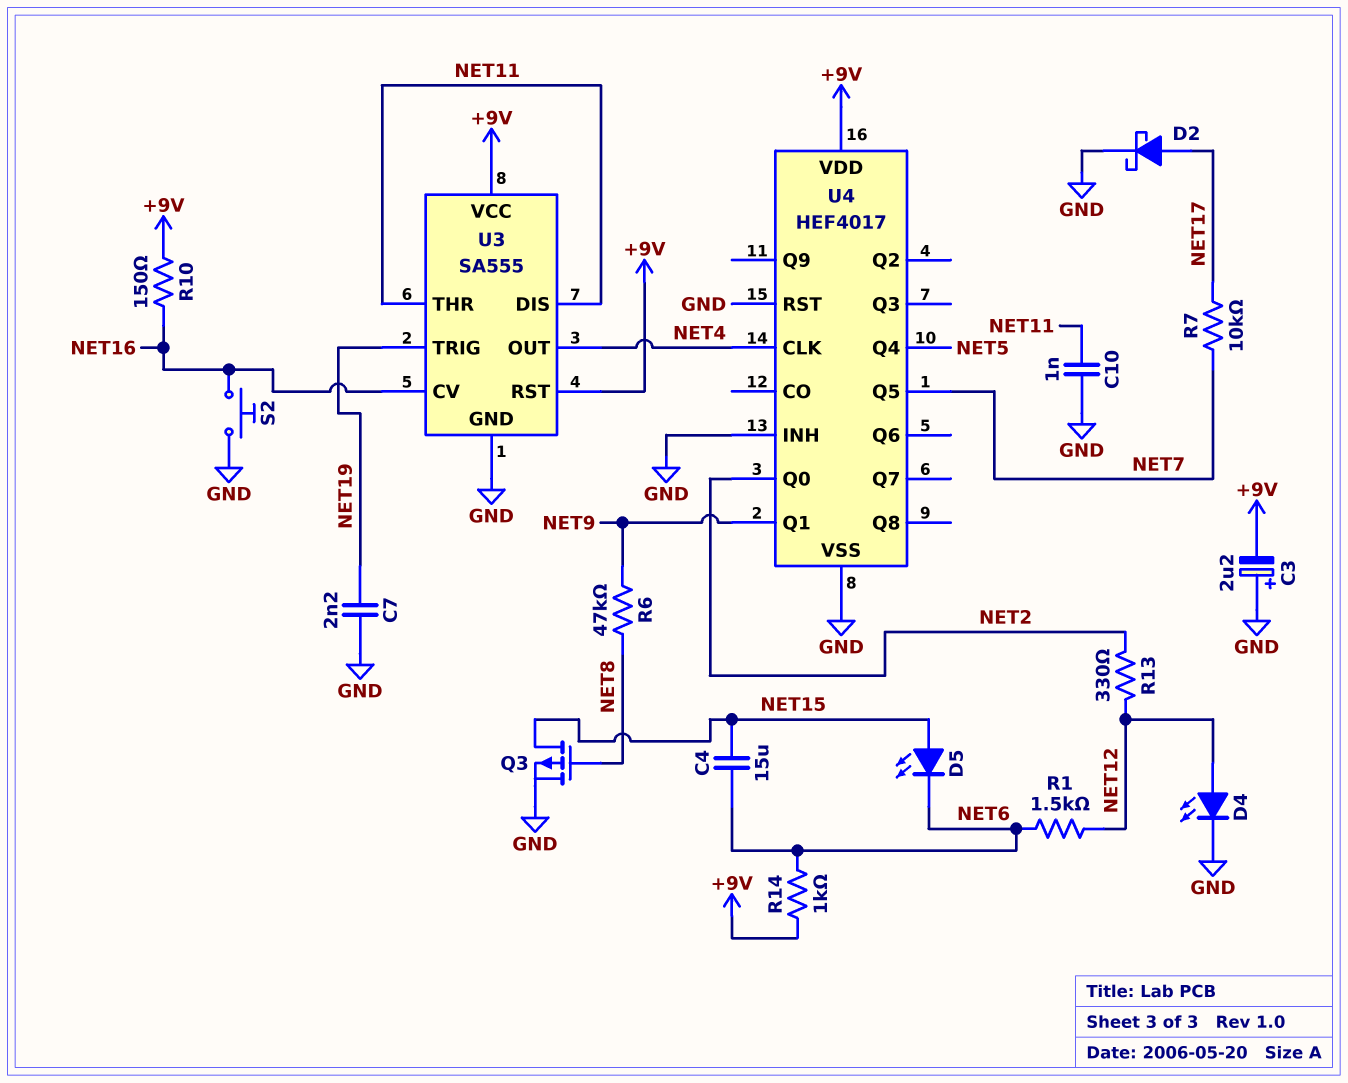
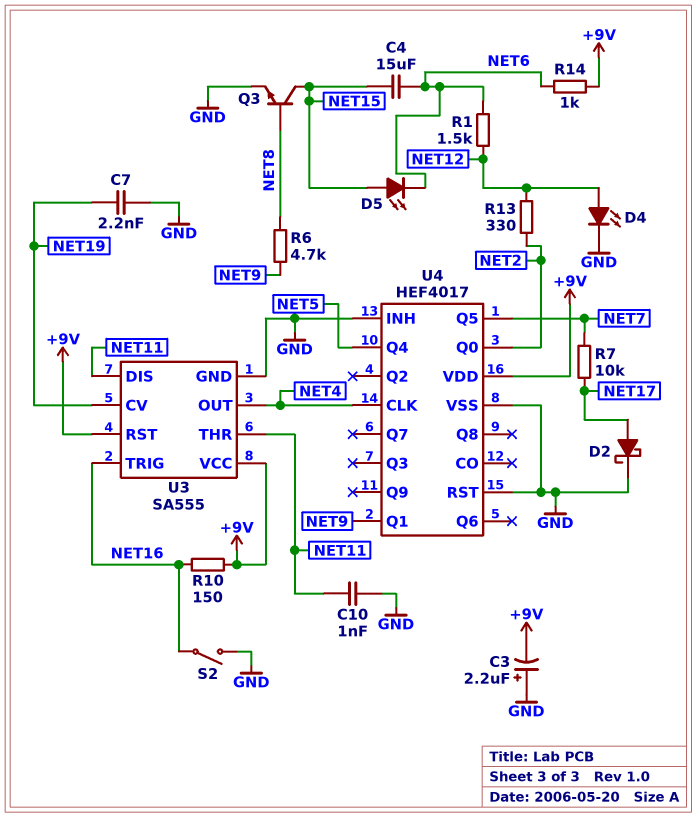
Q3: PMOS (G NET8, D NET15, S GND) -> NPN (B NET8, C NET15, E GND)
R6: 47k (NET8, NET9) -> 4.7k (NET8, NET9)
S2: button (GND, NET16) -> switch (GND, NET16)
U3 pin CV: NET16 -> NET19
U3 pin TRIG: NET19 -> NET16

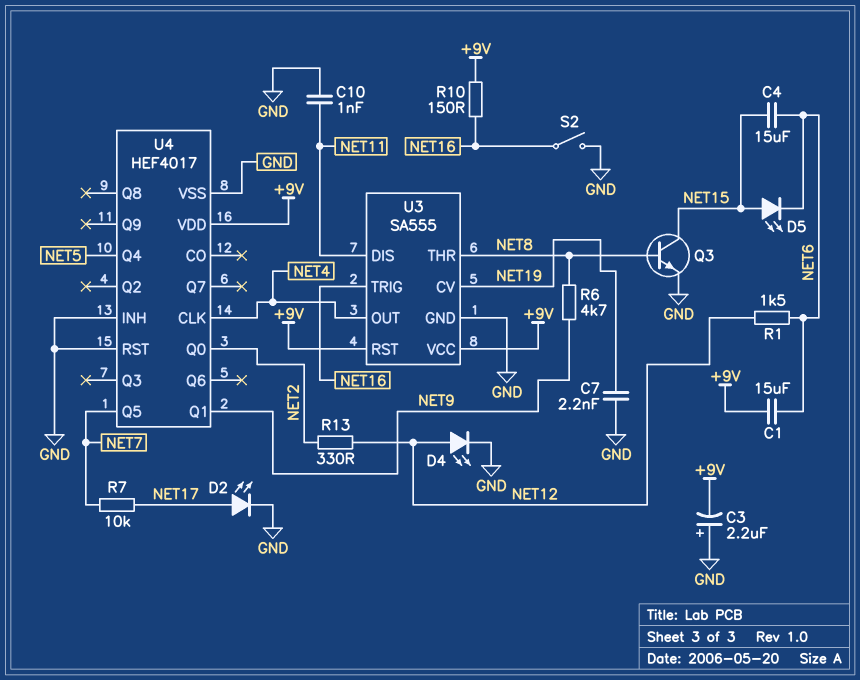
C1: none -> 15uF (+9V, NET6)
D2: schottky (A NET17, K GND) -> LED (A NET17, K GND)
R14: 1k (+9V, NET6) -> none
U3 pin THR: NET11 -> NET8

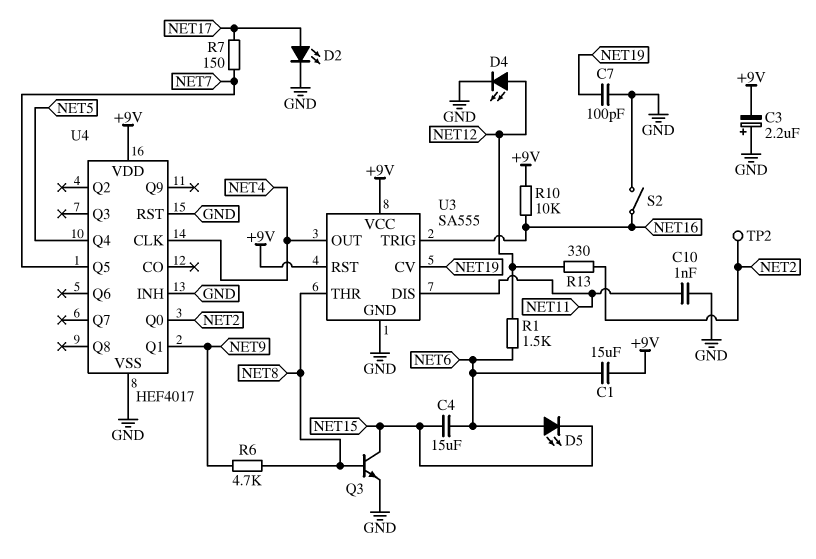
C7: 2.2nF (GND, NET19) -> 100pF (GND, NET19)
D5: LED (A NET15, K NET6) -> LED (A NET6, K NET15)
R7: 10k (NET7, NET17) -> 150 (NET7, NET17)
R10: 150 (+9V, NET16) -> 10k (+9V, NET16)
TP2: none -> test point (NET2)

